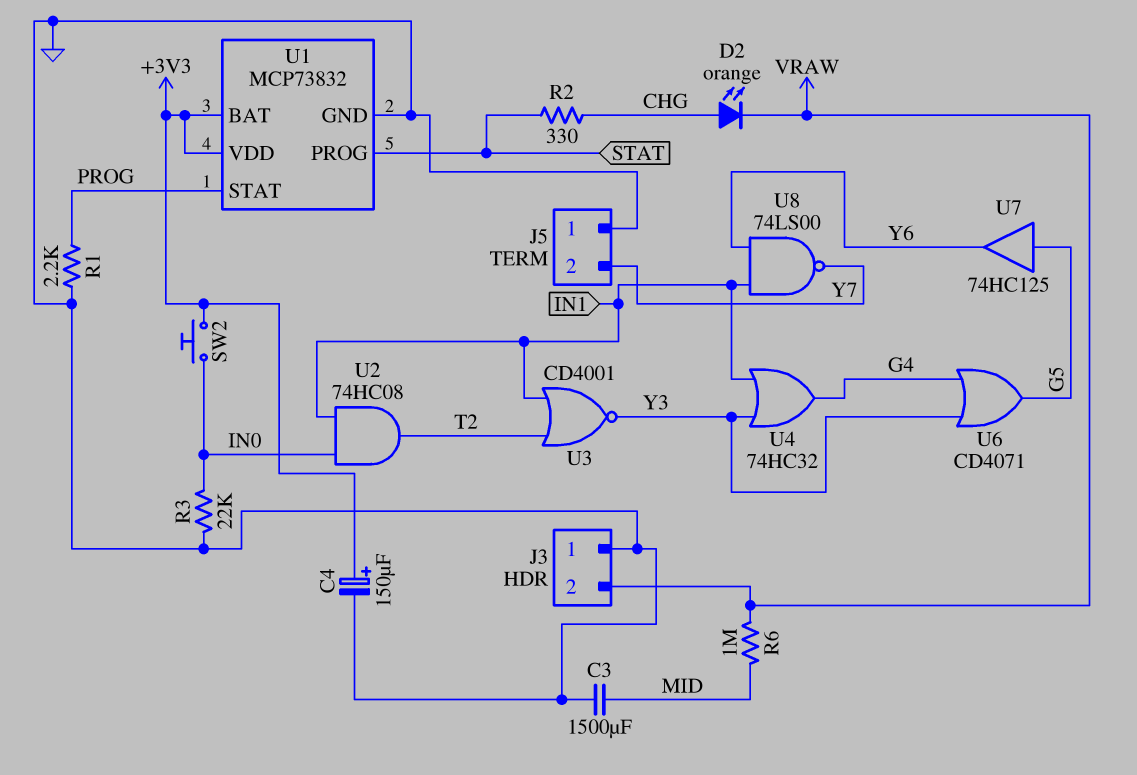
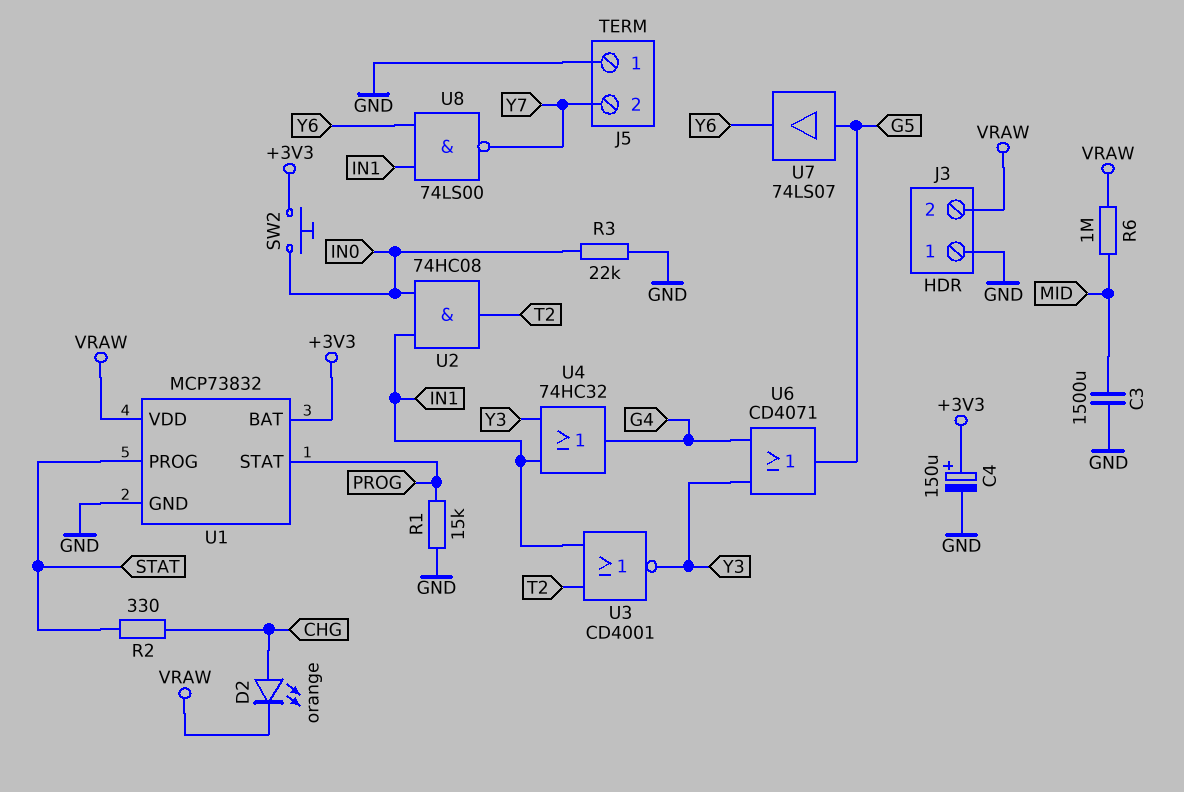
R1: 2.2k (GND, PROG) -> 15k (GND, PROG)
U1 pin VDD: +3V3 -> VRAW
U7: buffer 74HC125 (in G5, out Y6) -> buffer 74LS07 (in G5, out Y6)

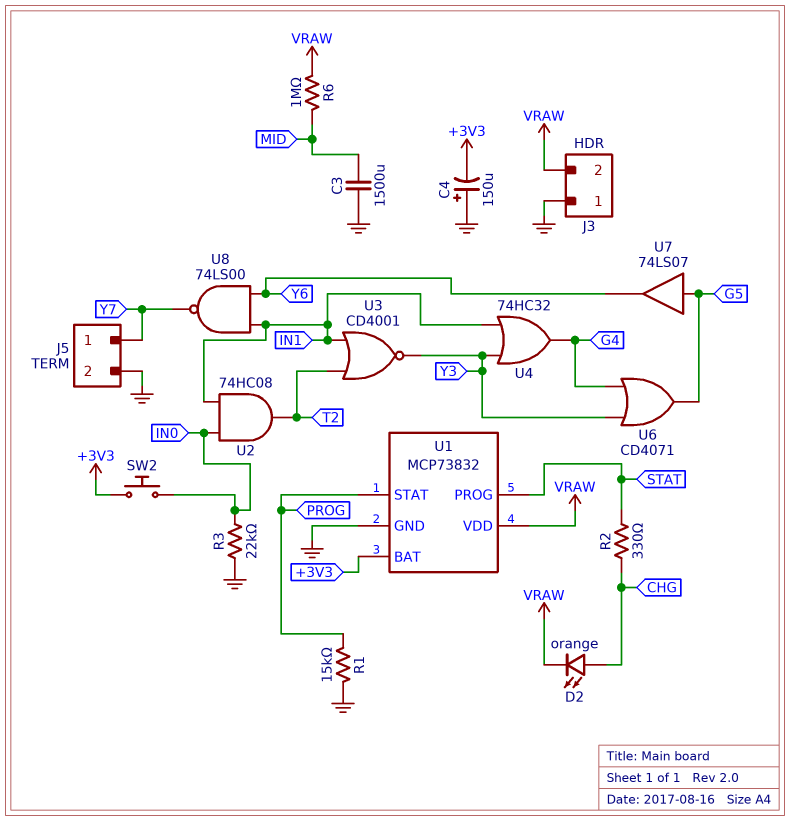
C4: 150uF (plus +3V3, minus GND) -> 150uF (plus GND, minus +3V3)
J5 pin 1: GND -> Y7
J5 pin 2: Y7 -> GND

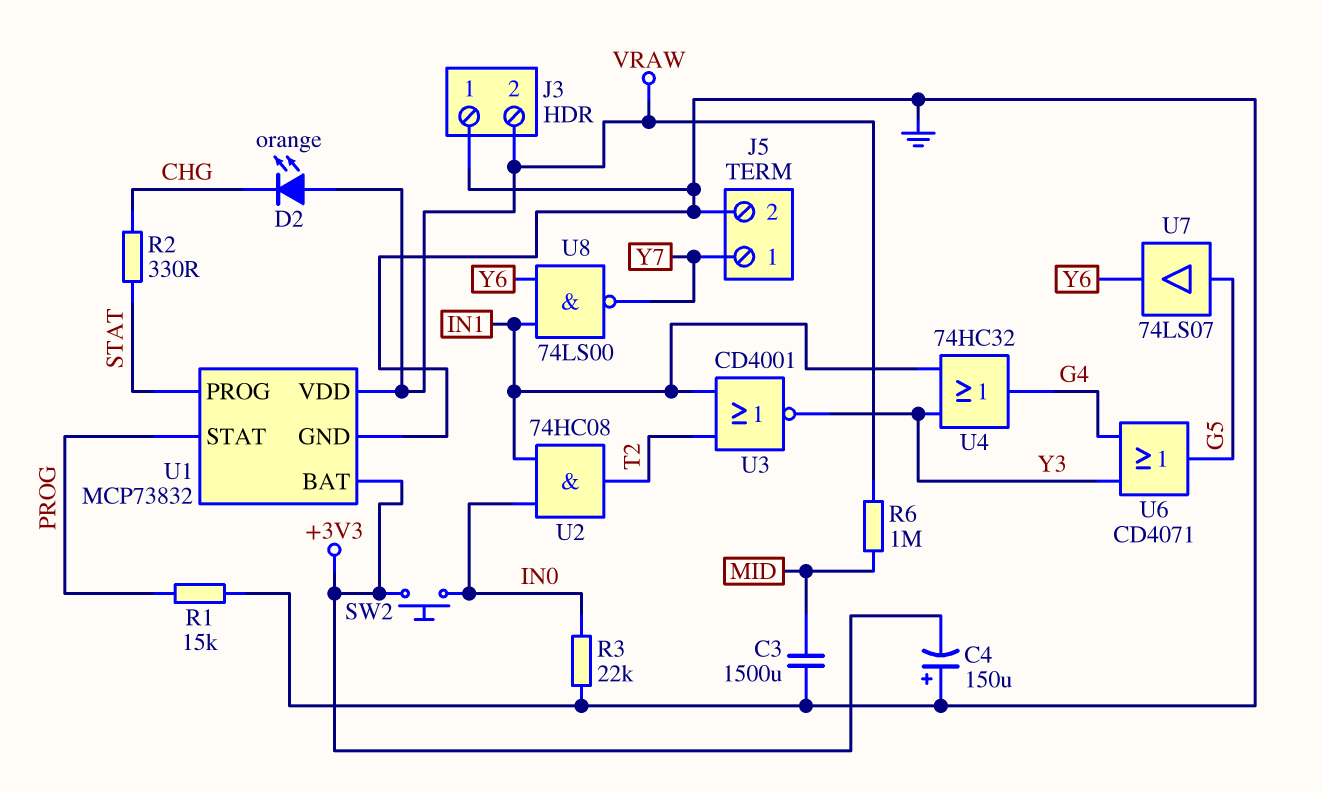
D2: LED orange (A CHG, K VRAW) -> LED orange (A VRAW, K CHG)

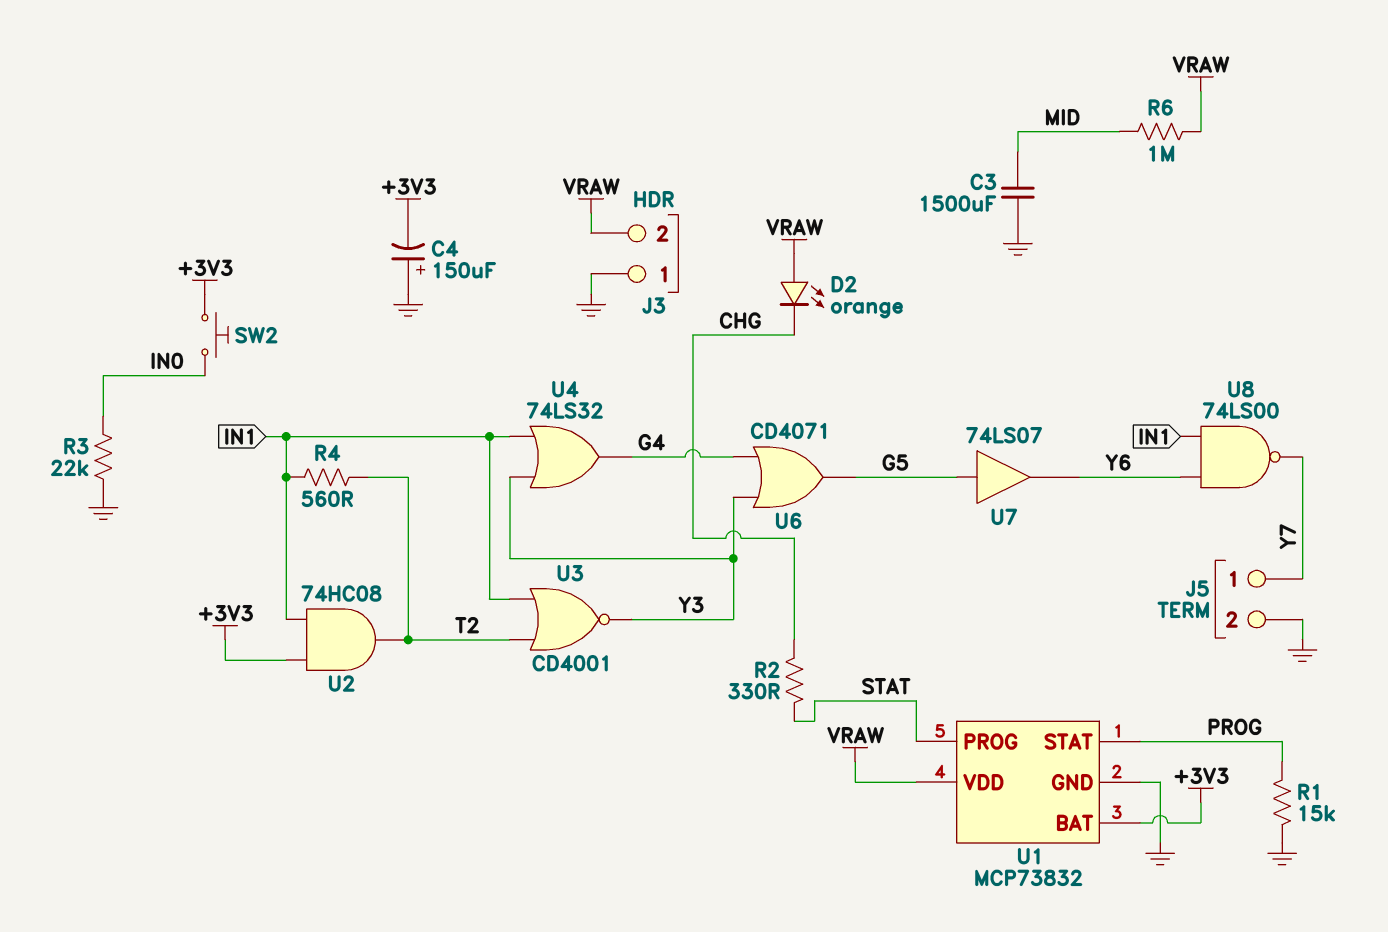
R4: none -> 560 (IN1, T2)
U2: AND 74HC08 (in IN0, in IN1, out T2) -> AND 74HC08 (in +3V3, in IN1, out T2)
U4: OR 74HC32 (in IN1, in Y3, out G4) -> OR 74LS32 (in IN1, in Y3, out G4)

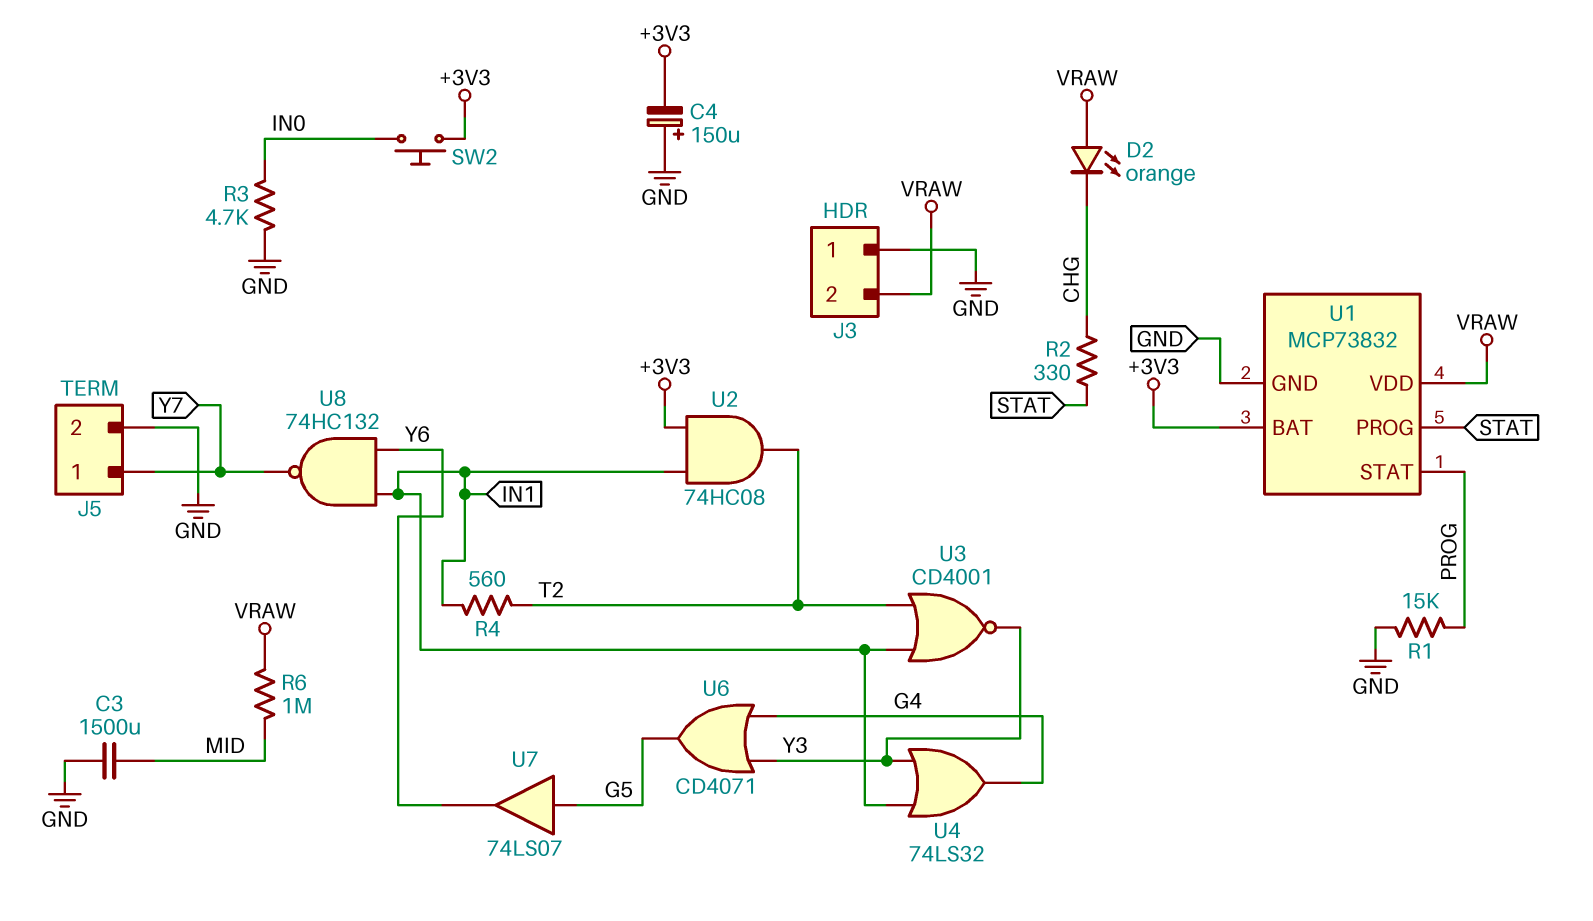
R3: 22k (GND, IN0) -> 4.7k (GND, IN0)
U8: NAND 74LS00 (in IN1, in Y6, out Y7) -> NAND 74HC132 (in IN1, in Y6, out Y7)

